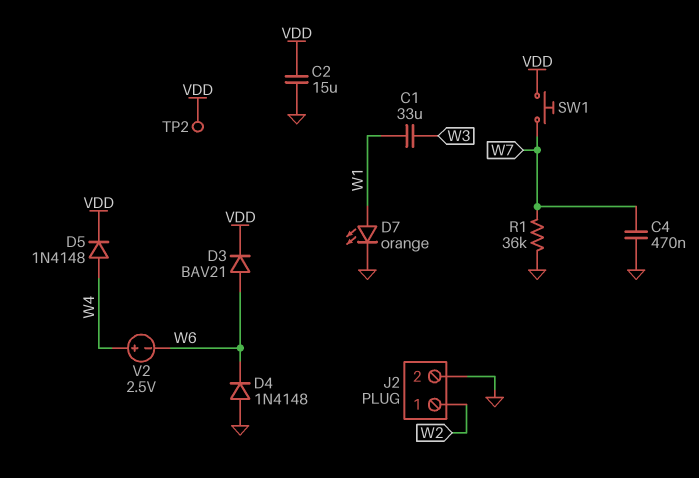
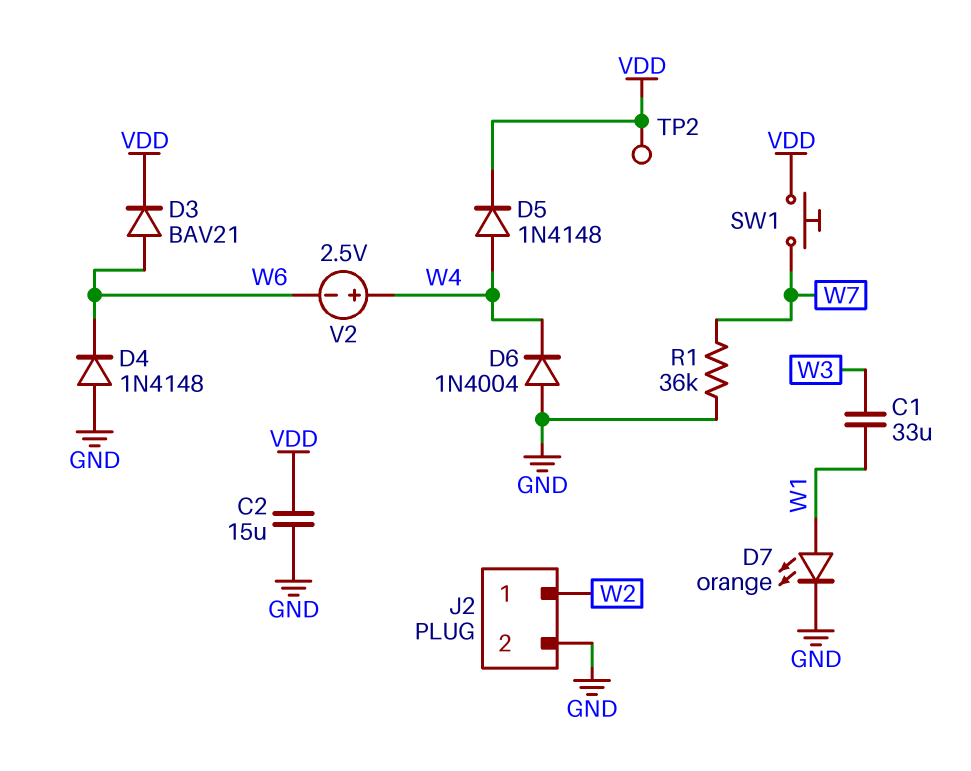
C4: 470nF (GND, W7) -> none
D6: none -> diode 1N4004 (A GND, K W4)

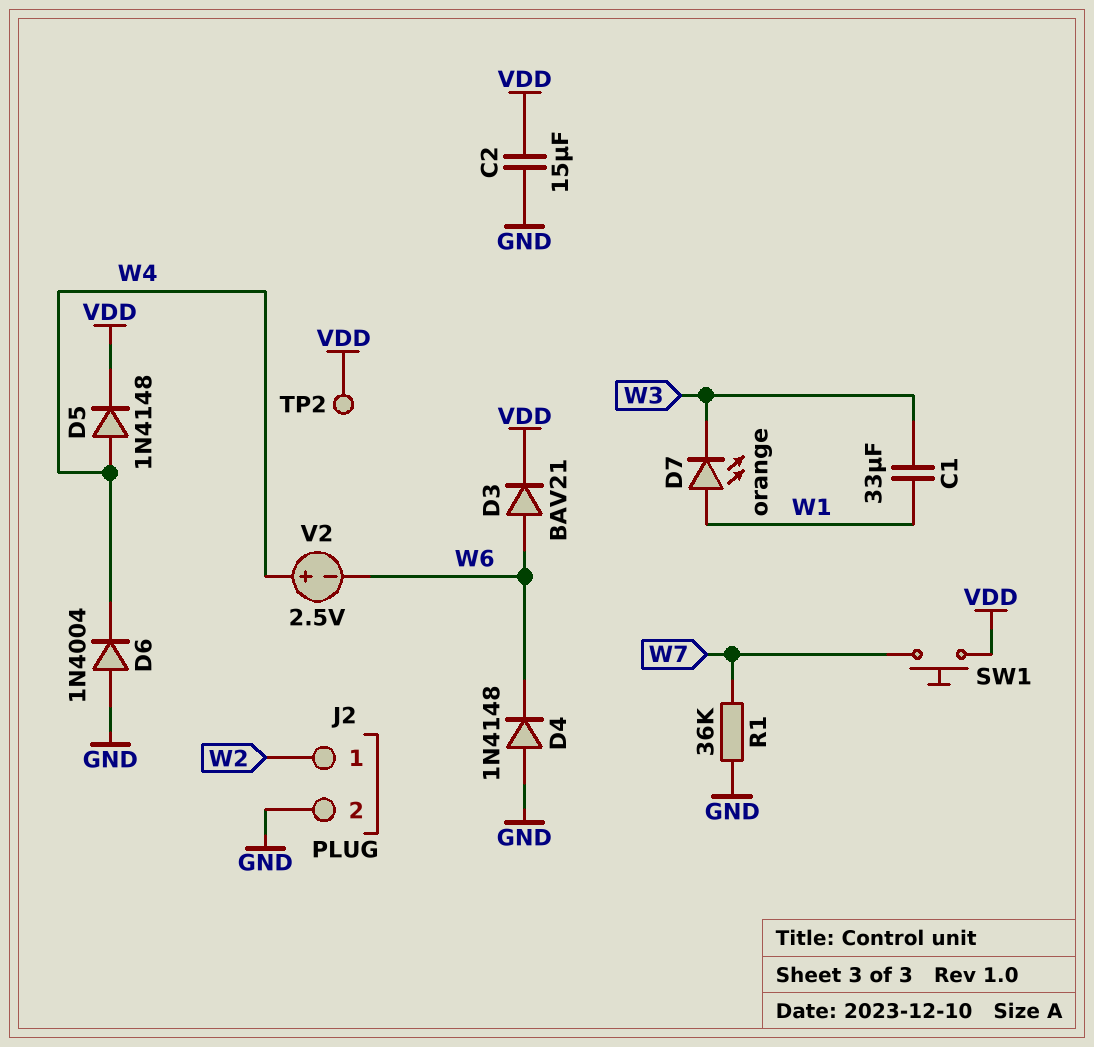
D7: LED orange (A W1, K GND) -> LED orange (A W1, K W3)

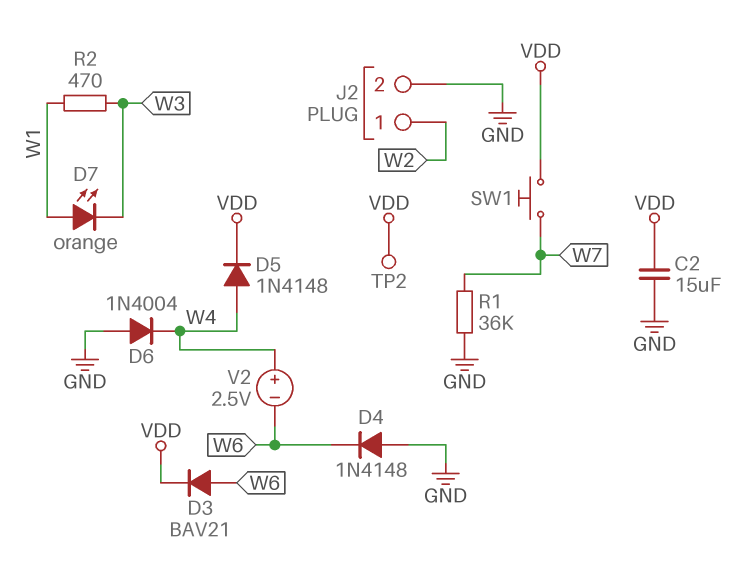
C1: 33uF (W1, W3) -> none
R2: none -> 470 (W1, W3)

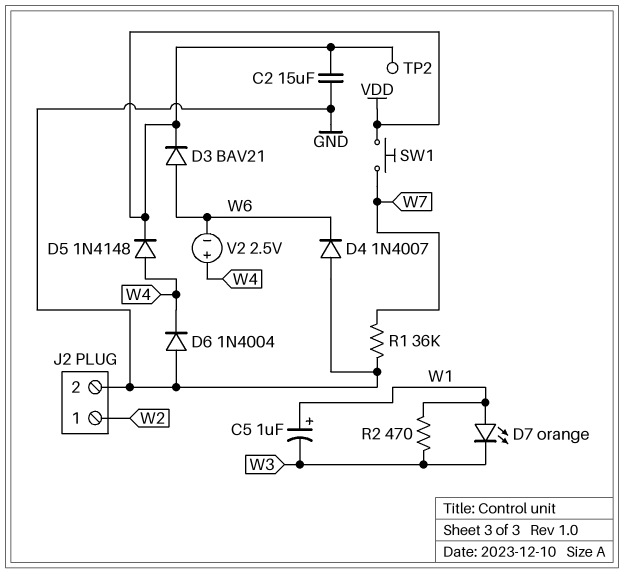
C5: none -> 1uF (plus W1, minus W3)
D4: diode 1N4148 (A GND, K W6) -> diode 1N4007 (A GND, K W6)

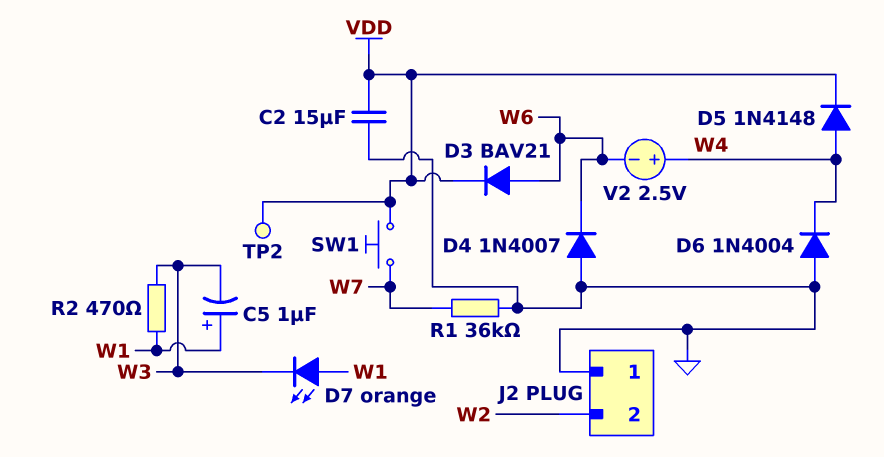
J2 pin 1: W2 -> GND
J2 pin 2: GND -> W2

